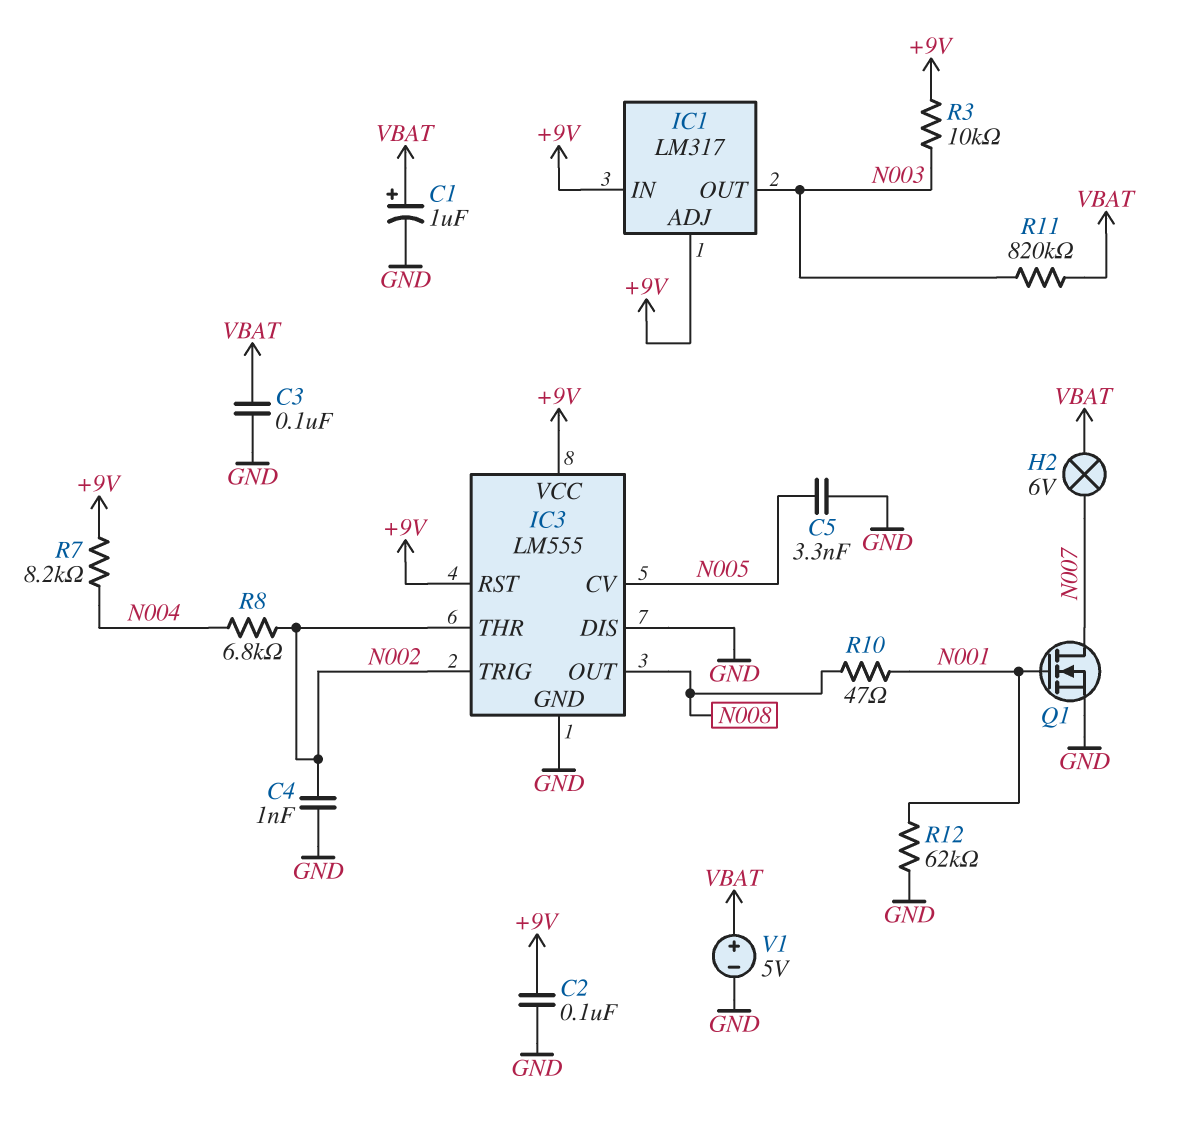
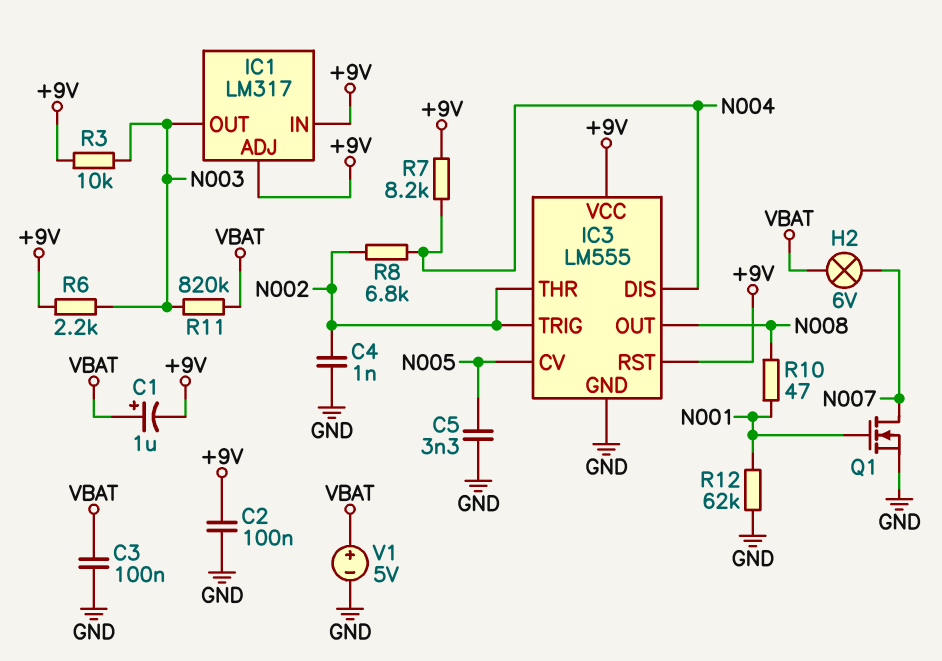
C1: 1uF (plus VBAT, minus GND) -> 1uF (plus VBAT, minus +9V)
IC3 pin DIS: GND -> N004
R6: none -> 2.2k (+9V, N003)

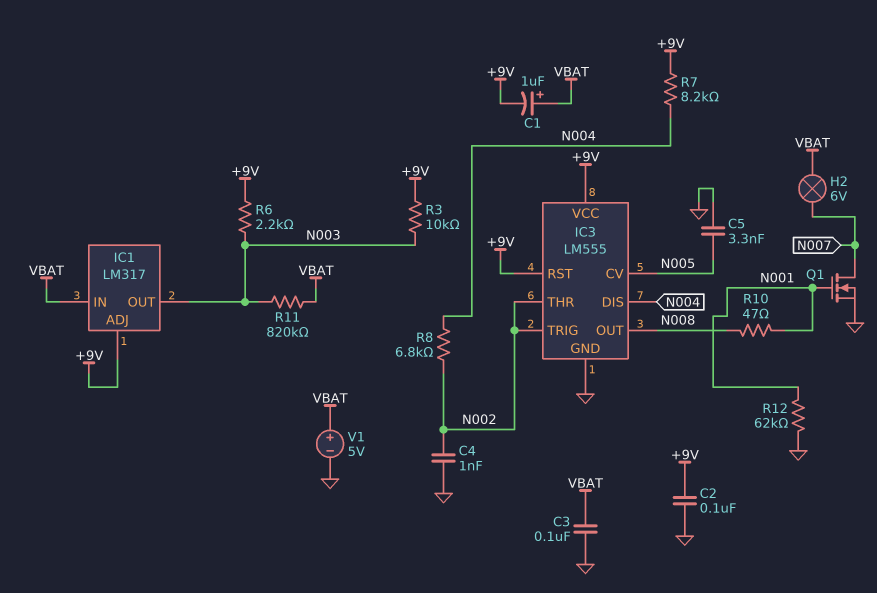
IC1 pin IN: +9V -> VBAT

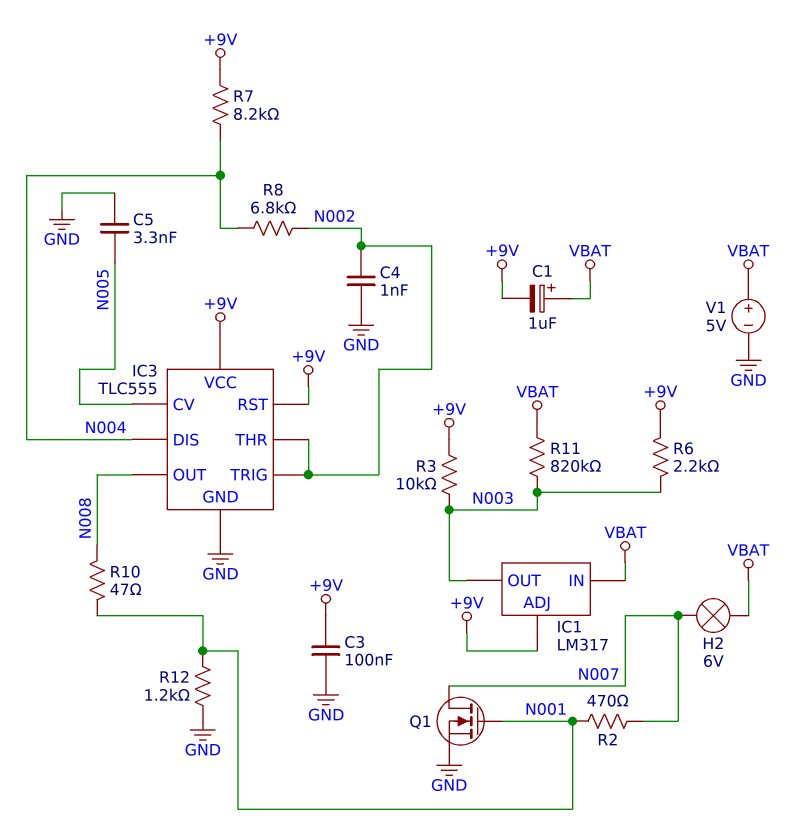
C2: 100nF (+9V, GND) -> none
C3: 100nF (GND, VBAT) -> 100nF (+9V, GND)
IC3: LM555 -> TLC555
R2: none -> 470 (N001, N007)
R12: 62k (GND, N001) -> 1.2k (GND, N001)

